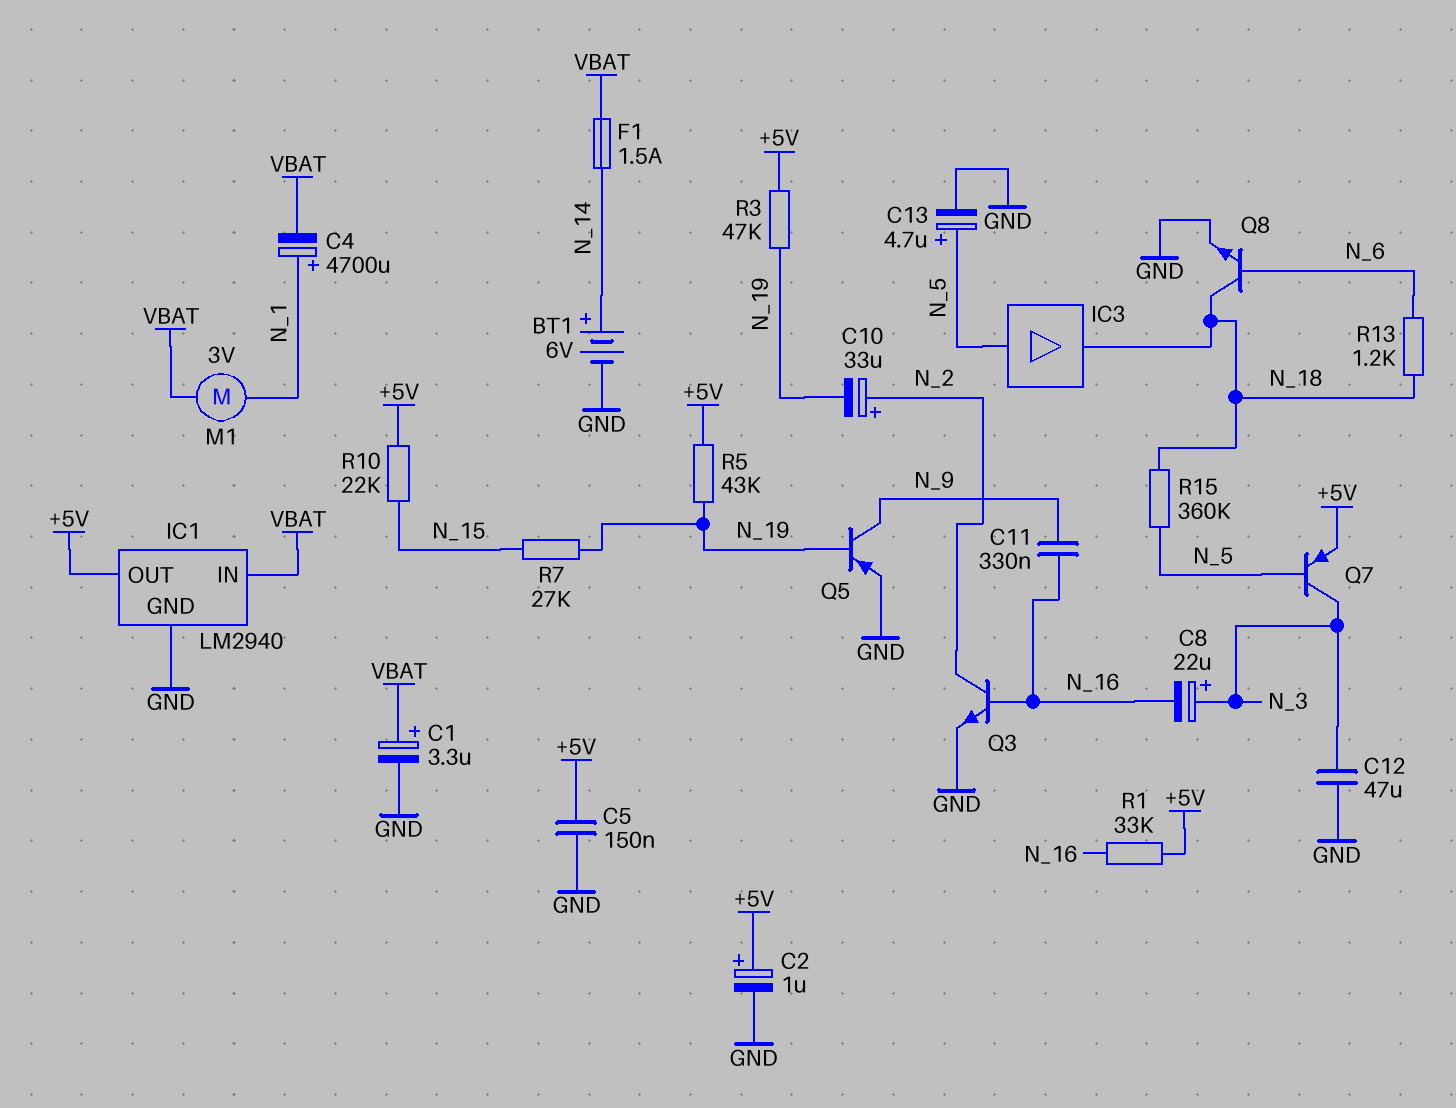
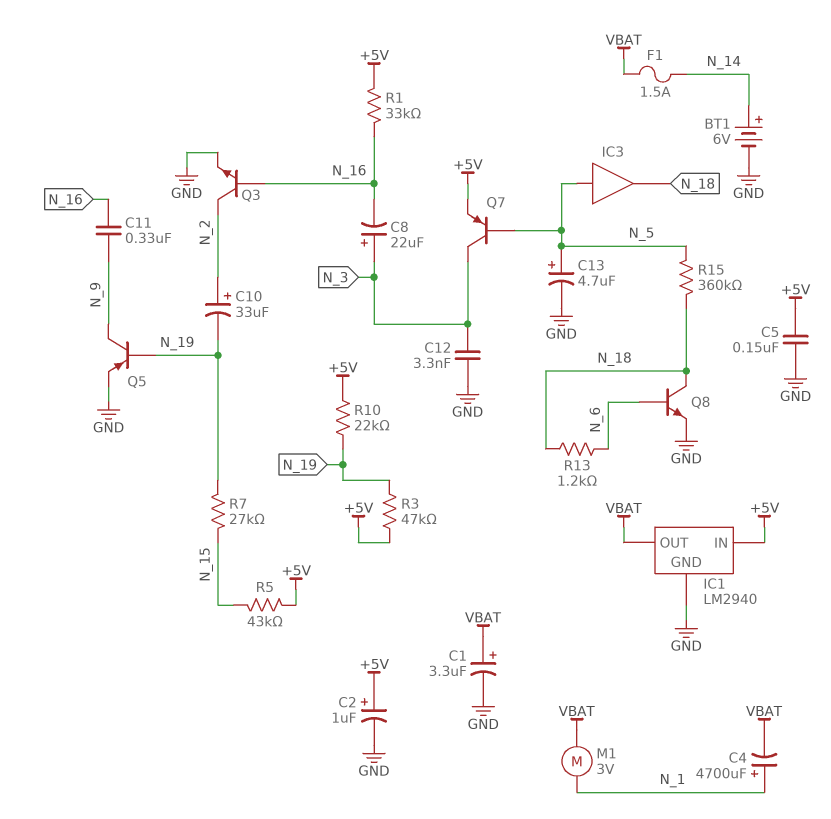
C12: 47uF (GND, N_3) -> 3.3nF (GND, N_3)
IC1 pin IN: VBAT -> +5V
IC1 pin OUT: +5V -> VBAT
R5: 43k (+5V, N_19) -> 43k (+5V, N_15)
R10: 22k (+5V, N_15) -> 22k (+5V, N_19)

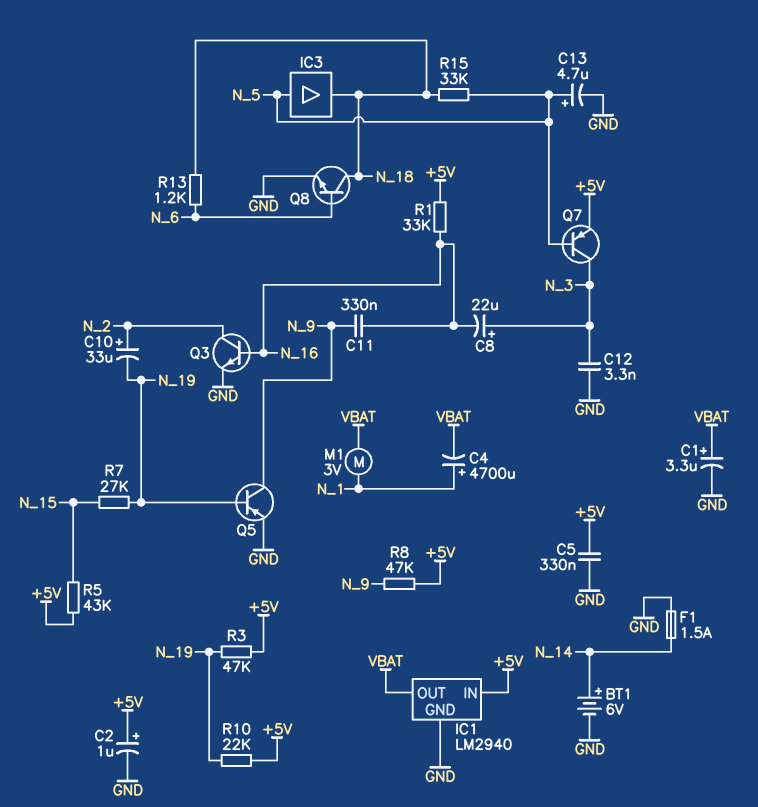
C5: 150nF (+5V, GND) -> 330nF (+5V, GND)
F1: 1.5A (N_14, VBAT) -> 1.5A (GND, N_14)
R8: none -> 47k (+5V, N_9)
R15: 360k (N_5, N_18) -> 33k (N_5, N_18)

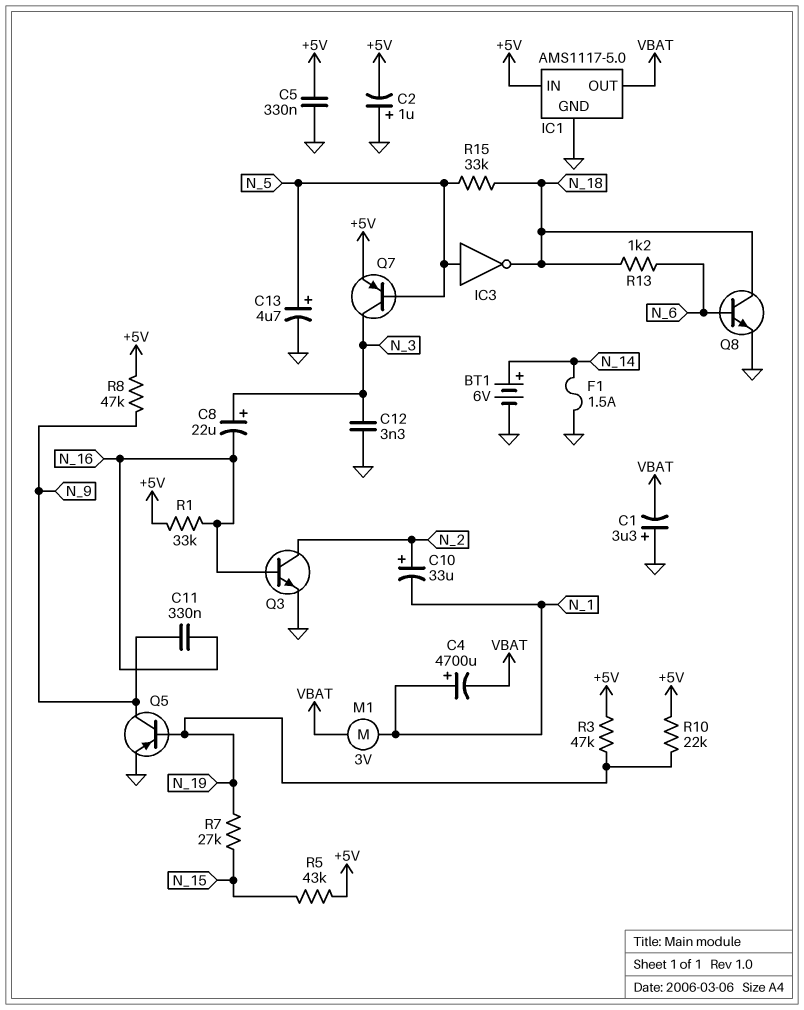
C1: 3.3uF (plus VBAT, minus GND) -> 3.3uF (plus GND, minus VBAT)
C2: 1uF (plus +5V, minus GND) -> 1uF (plus GND, minus +5V)
C10: 33uF (plus N_2, minus N_19) -> 33uF (plus N_2, minus N_1)
IC1: LM2940 -> AMS1117-5.0
IC3: buffer (in N_5, out N_18) -> NOT (in N_5, out N_18)

